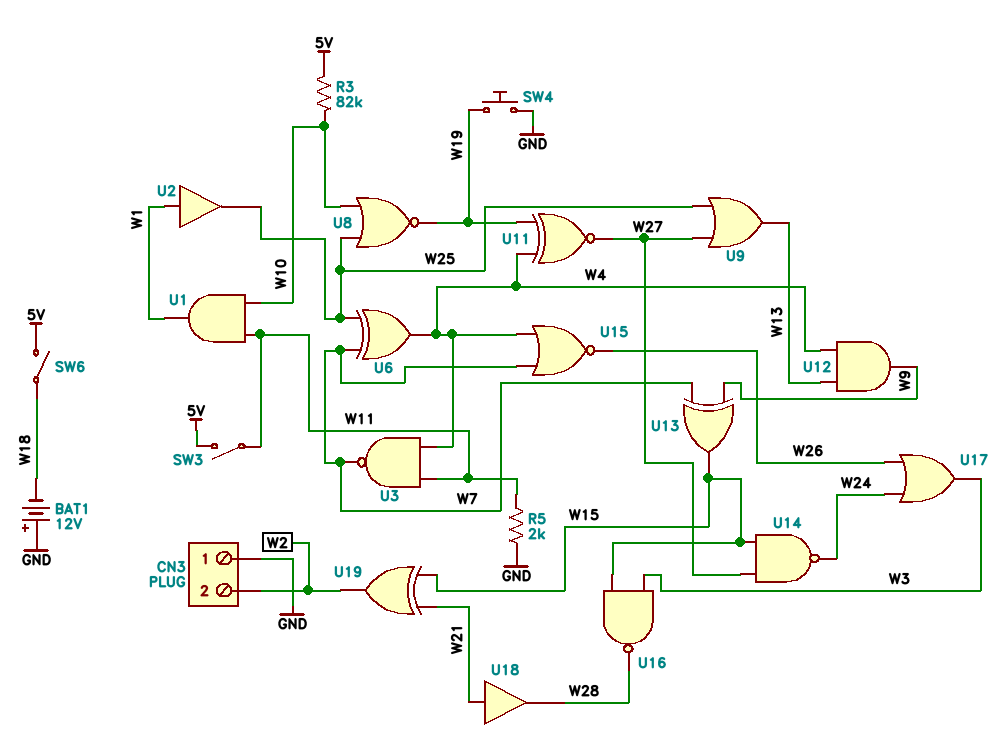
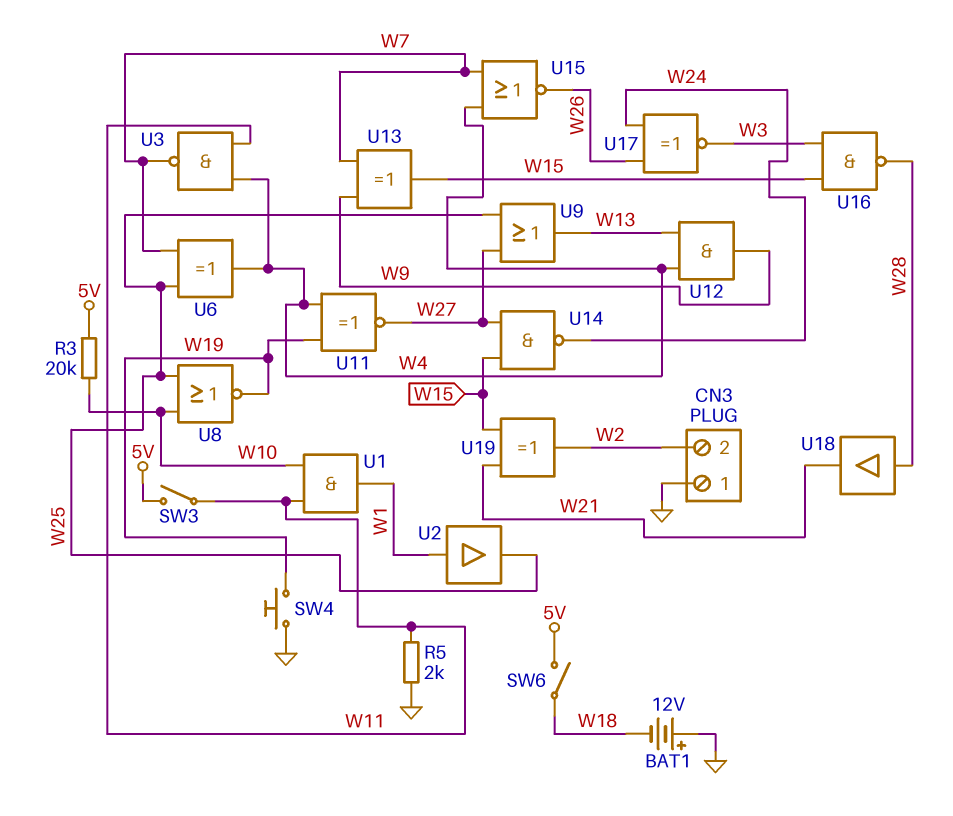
R3: 82k (5V, W10) -> 20k (5V, W10)
U17: OR (in W24, in W26, out W3) -> XNOR (in W24, in W26, out W3)
U18: buffer (in W21, out W28) -> buffer (in W28, out W21)

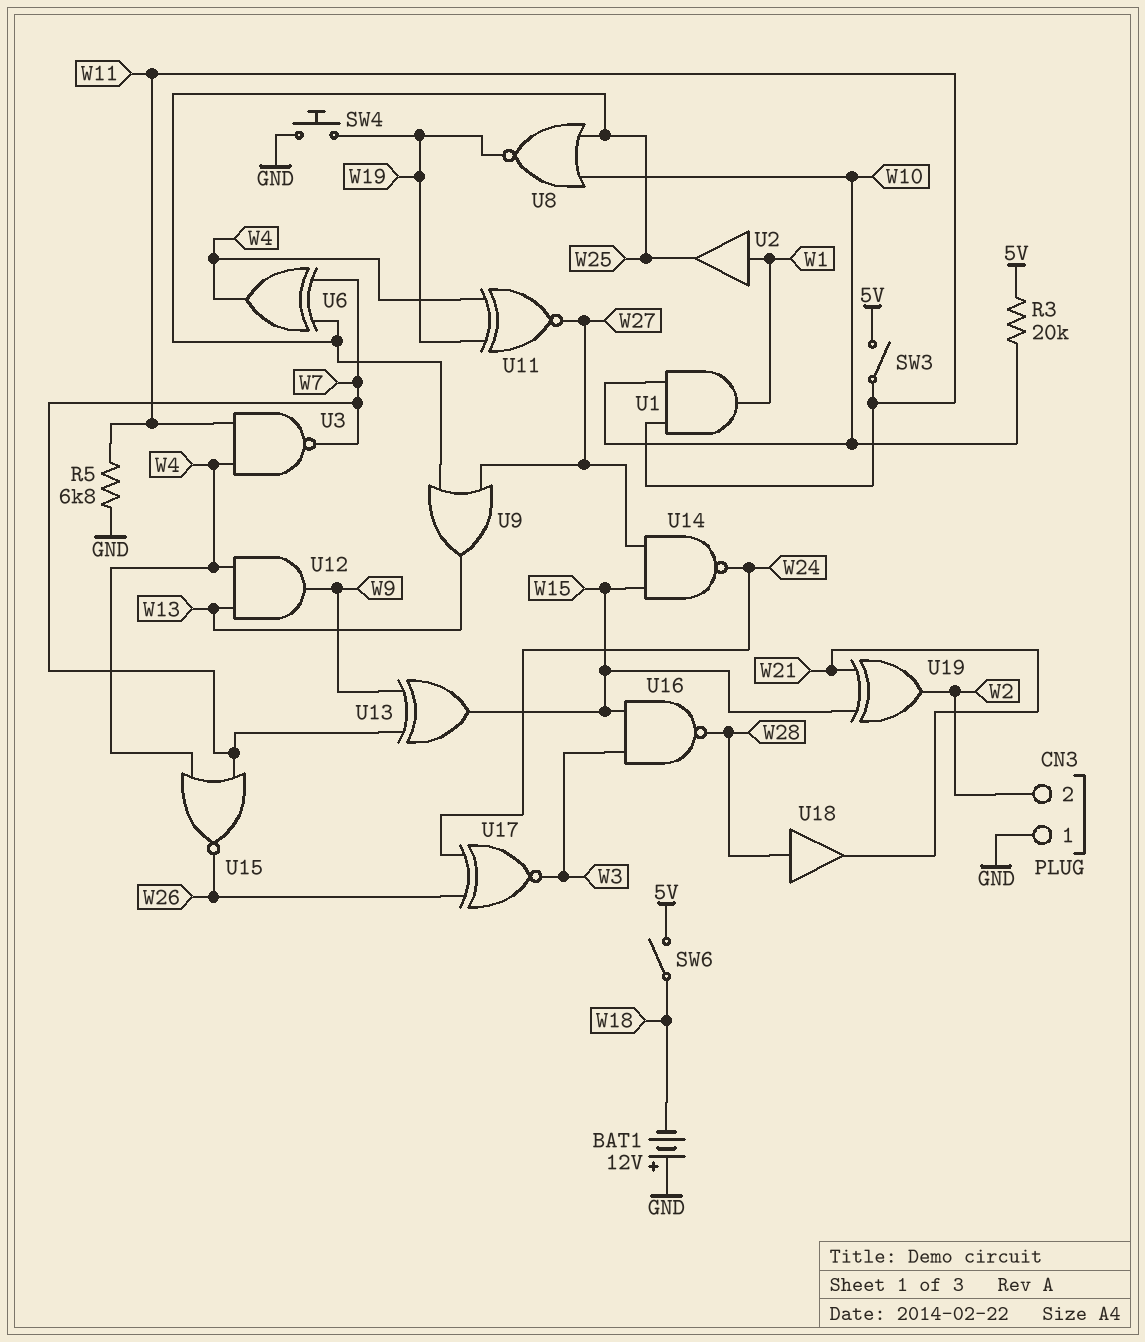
R5: 2k (GND, W11) -> 6.8k (GND, W11)

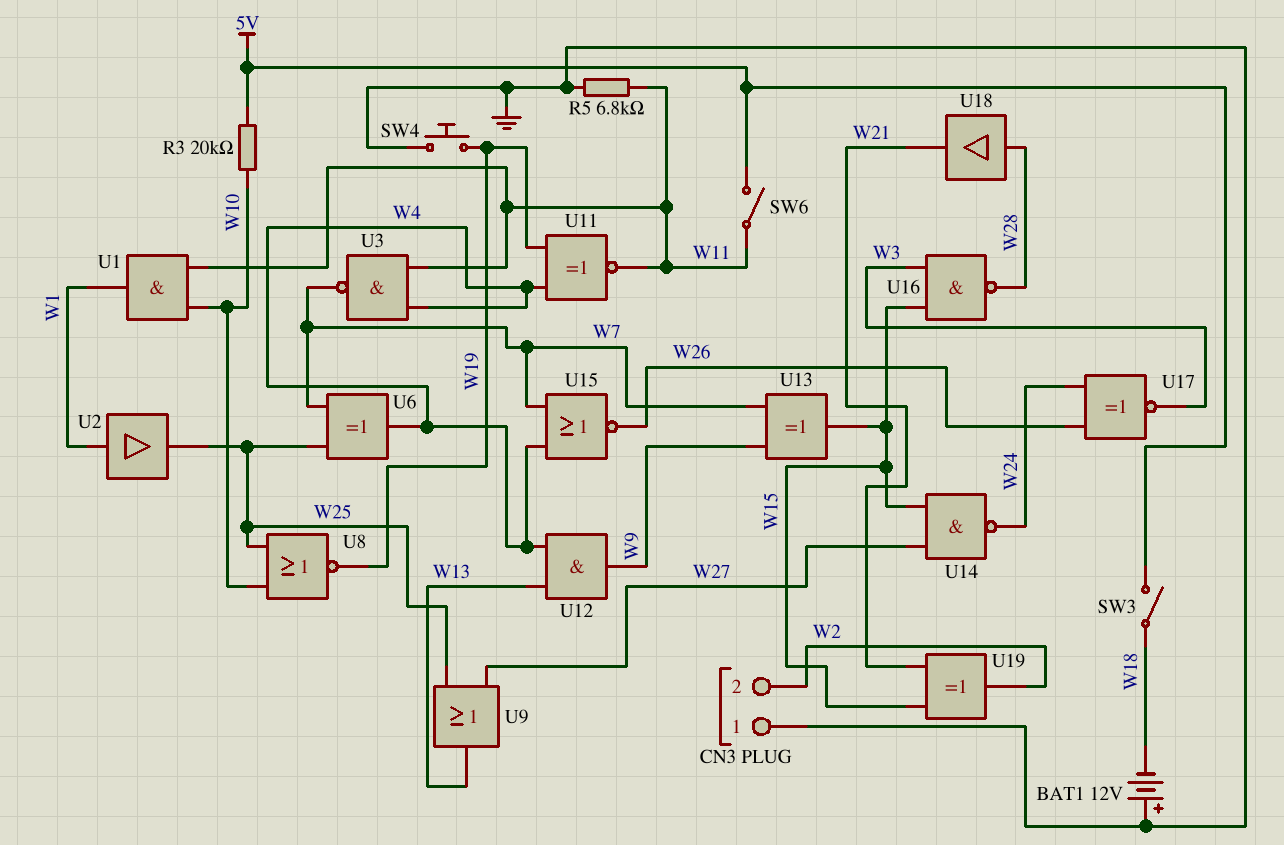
SW3: switch (5V, W11) -> switch (5V, W18)
SW6: switch (5V, W18) -> switch (5V, W11)
U11: XNOR (in W4, in W19, out W27) -> XNOR (in W4, in W19, out W11)

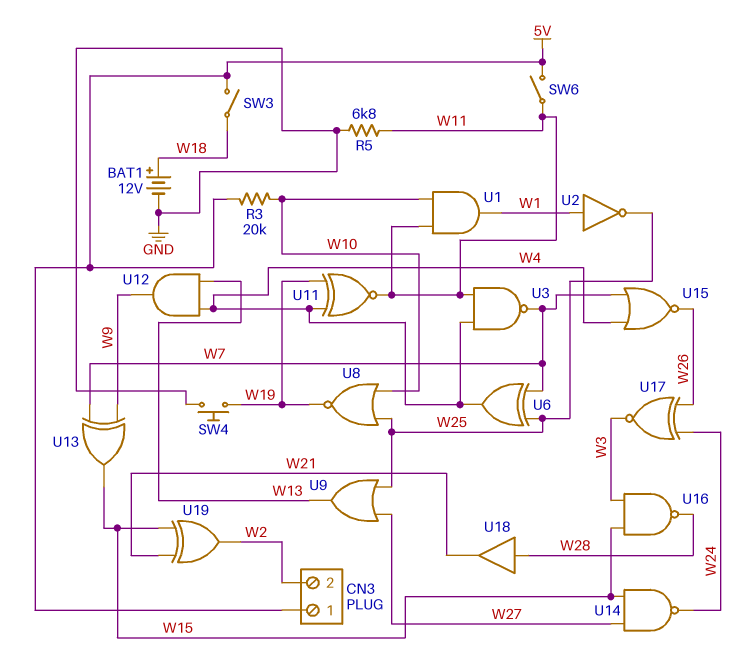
BAT1: 12V (plus GND, minus W18) -> 12V (plus W18, minus GND)
CN3 pin 1: GND -> 5V
U2: buffer (in W1, out W25) -> NOT (in W1, out W25)

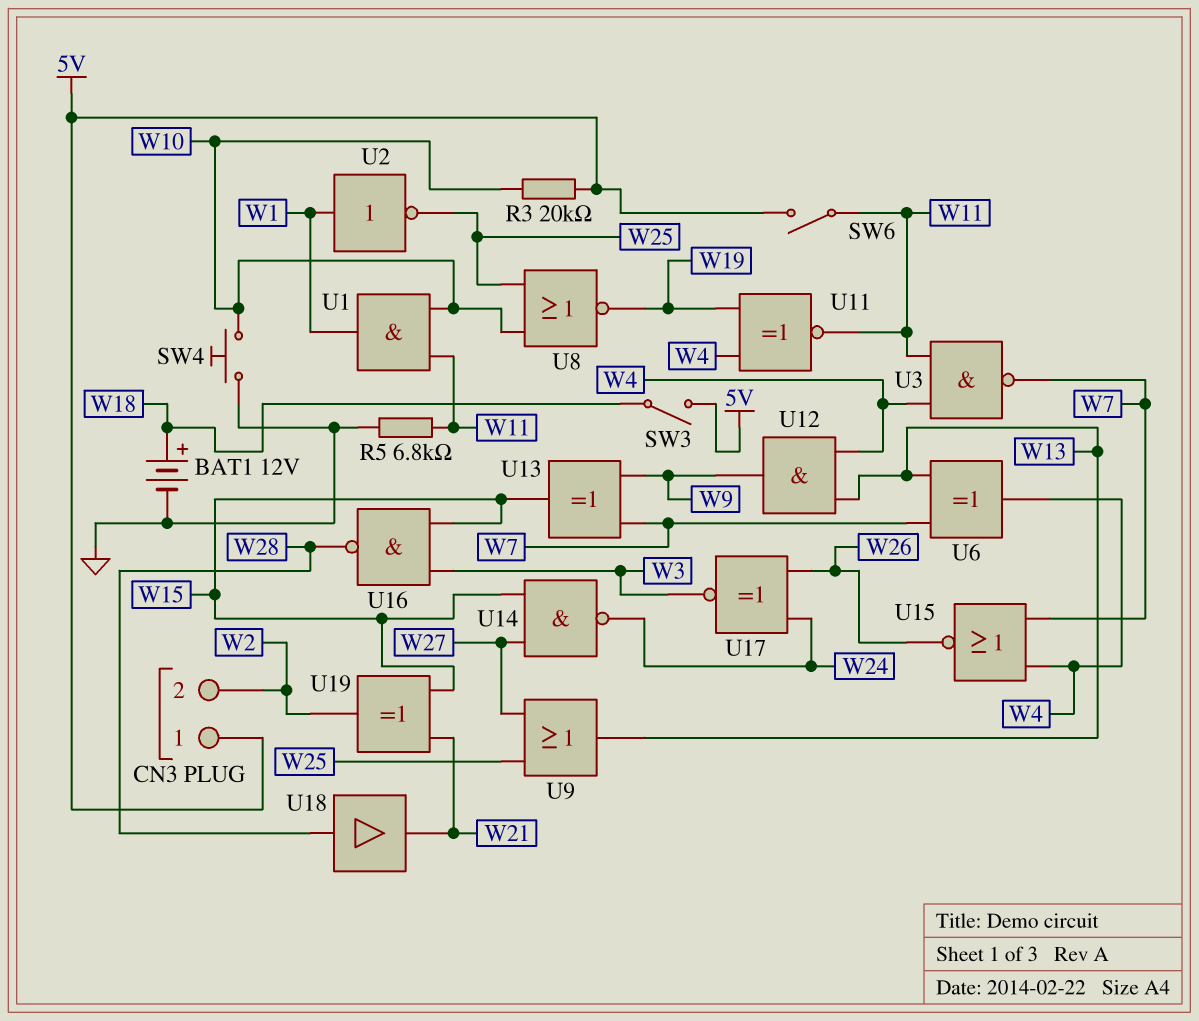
SW4: button (GND, W19) -> button (GND, W10)
U6: XOR (in W7, in W25, out W4) -> XOR (in W7, in W13, out W4)

